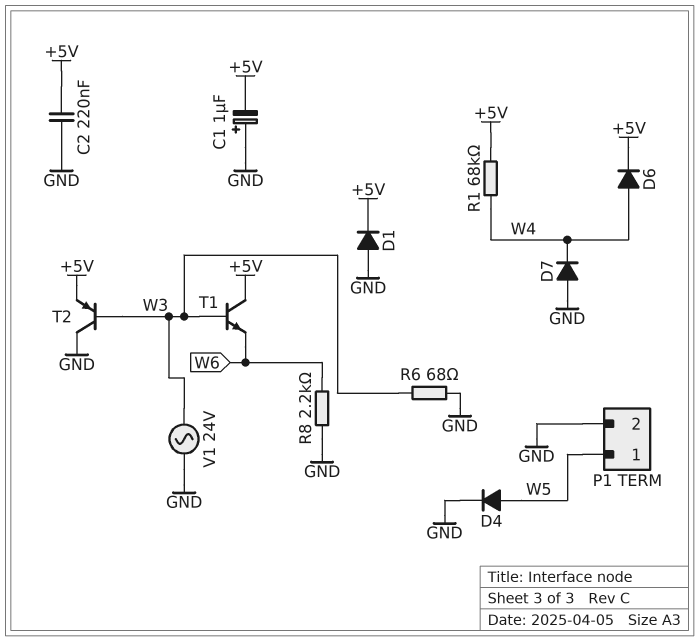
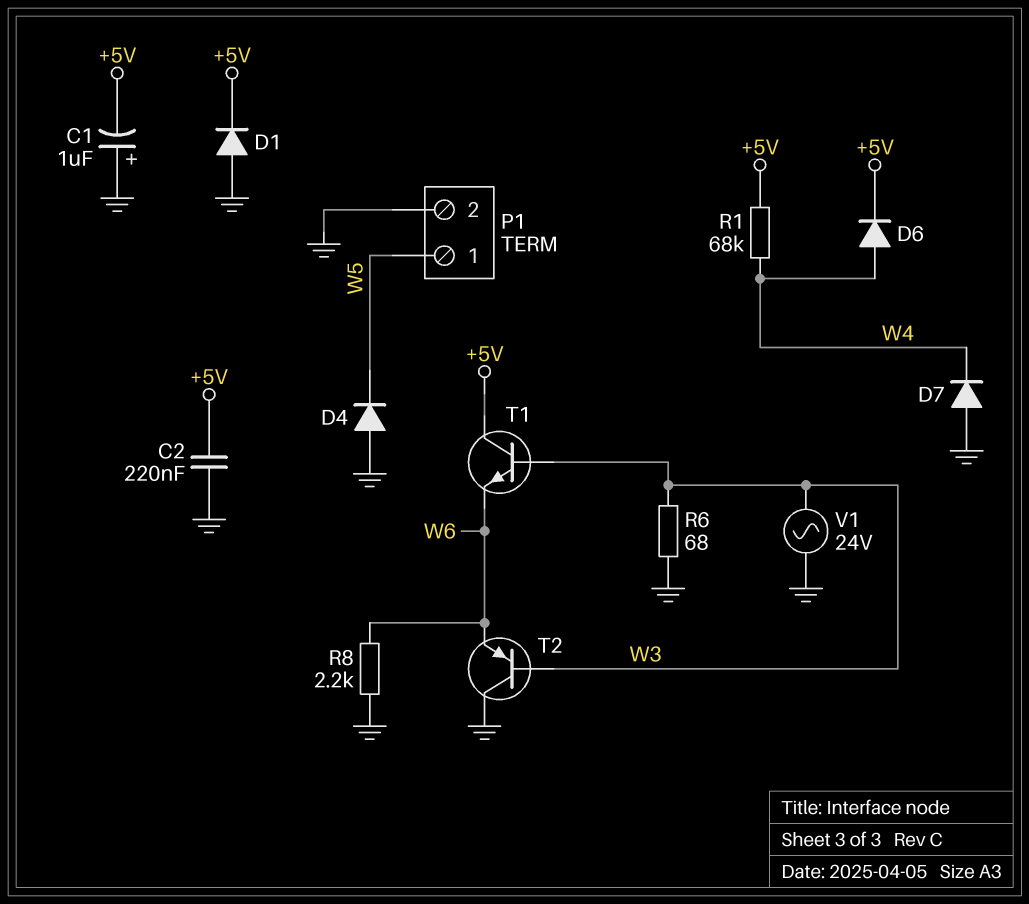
D4: diode (A W5, K GND) -> diode (A GND, K W5)
T2: PNP (B W3, C GND, E +5V) -> PNP (B W3, C GND, E W6)

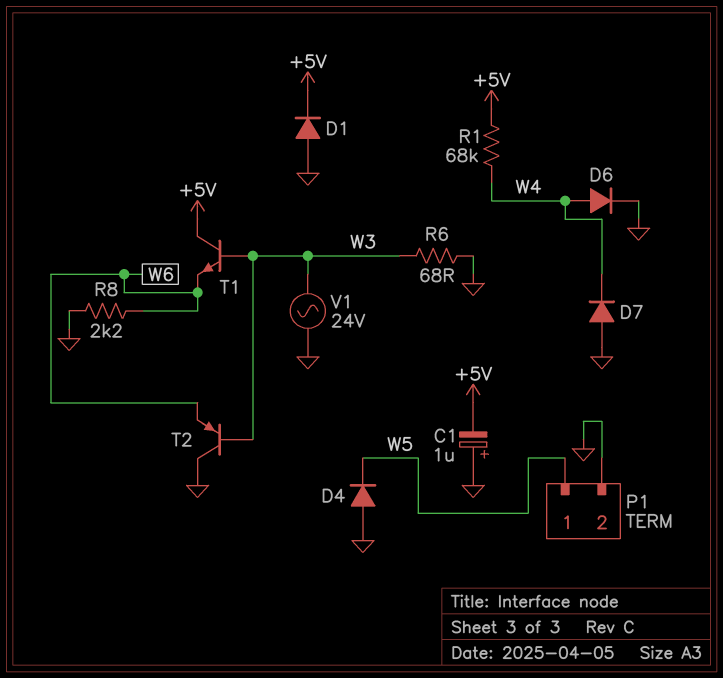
C2: 220nF (+5V, GND) -> none
D6: diode (A W4, K +5V) -> diode (A W4, K GND)

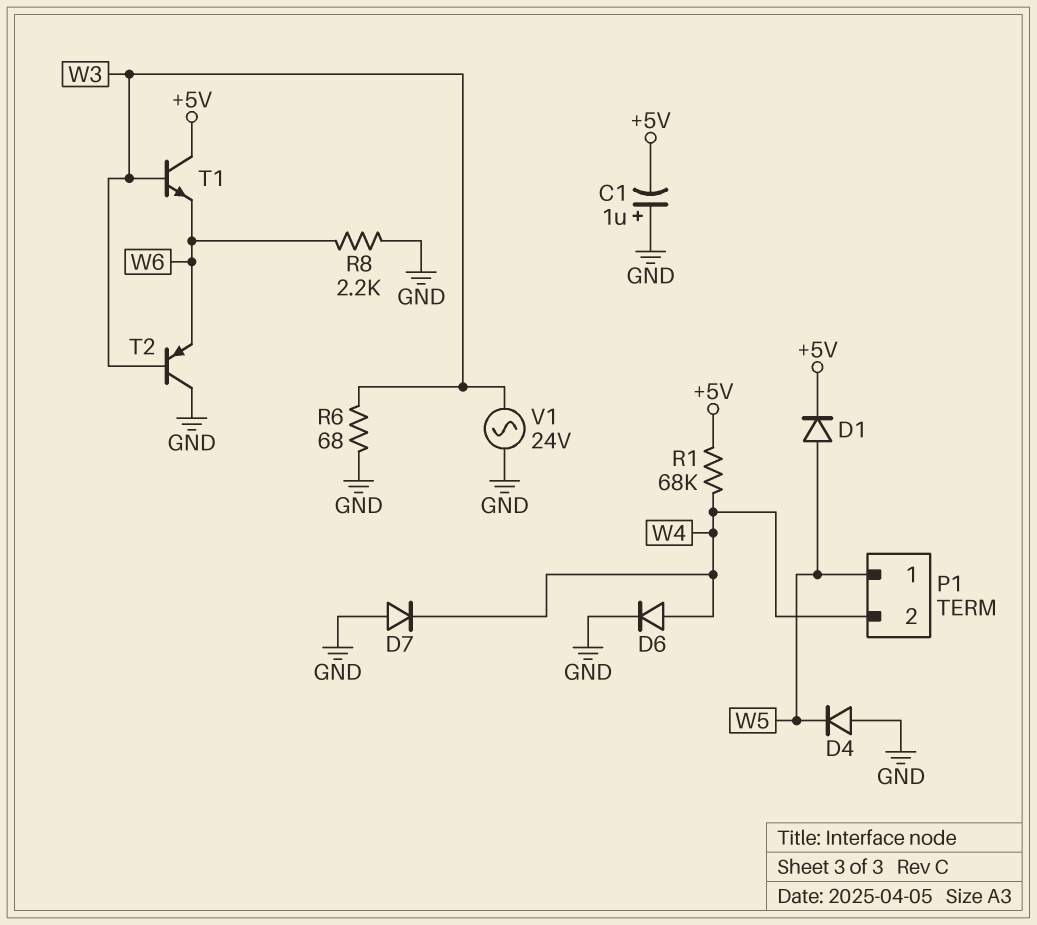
D1: diode (A GND, K +5V) -> diode (A W5, K +5V)
P1 pin 2: GND -> W4

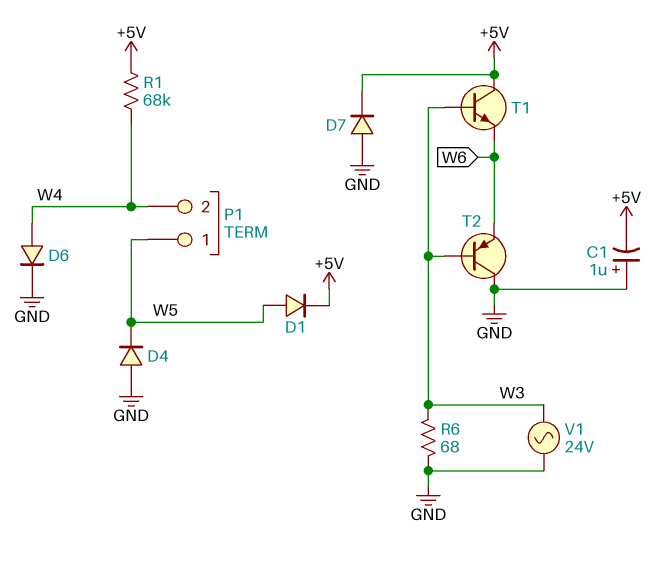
D7: diode (A GND, K W4) -> diode (A GND, K +5V)
R8: 2.2k (GND, W6) -> none

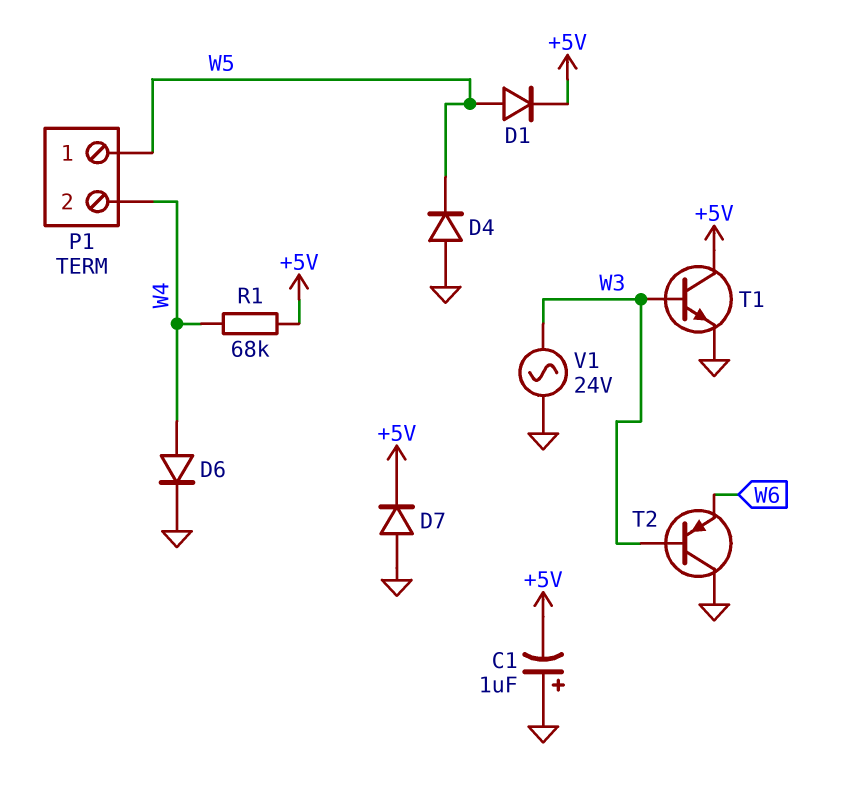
R6: 68 (GND, W3) -> none
T1: NPN (B W3, C +5V, E W6) -> NPN (B W3, C +5V, E GND)

